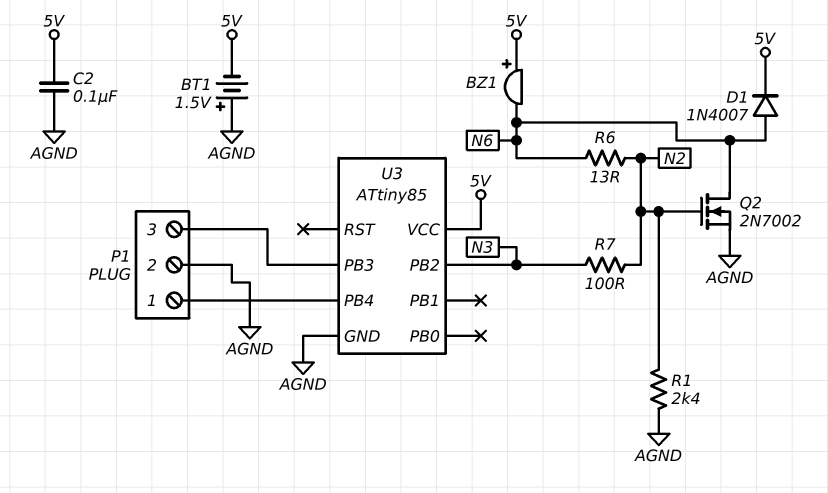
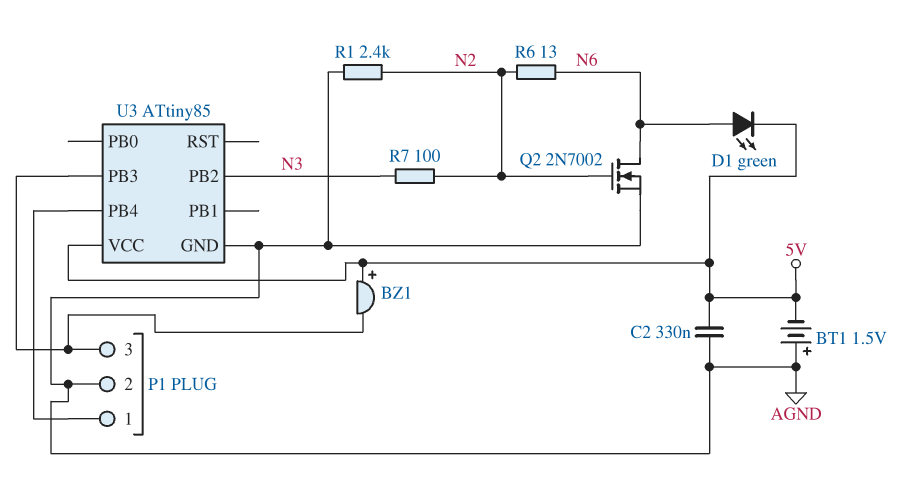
BZ1: buzzer (plus 5V, minus N6) -> buzzer (plus 5V, minus P1/3)
C2: 100nF (5V, AGND) -> 330nF (5V, AGND)
D1: diode 1N4007 (A N6, K 5V) -> LED green (A N6, K 5V)

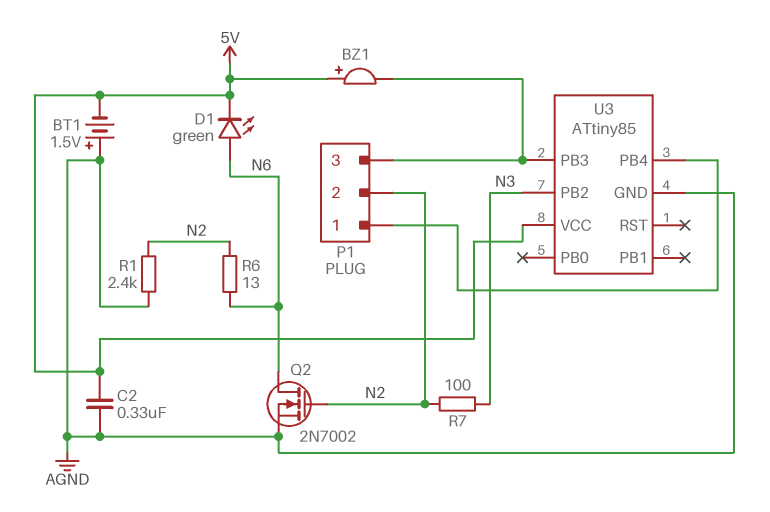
P1 pin 2: AGND -> N2

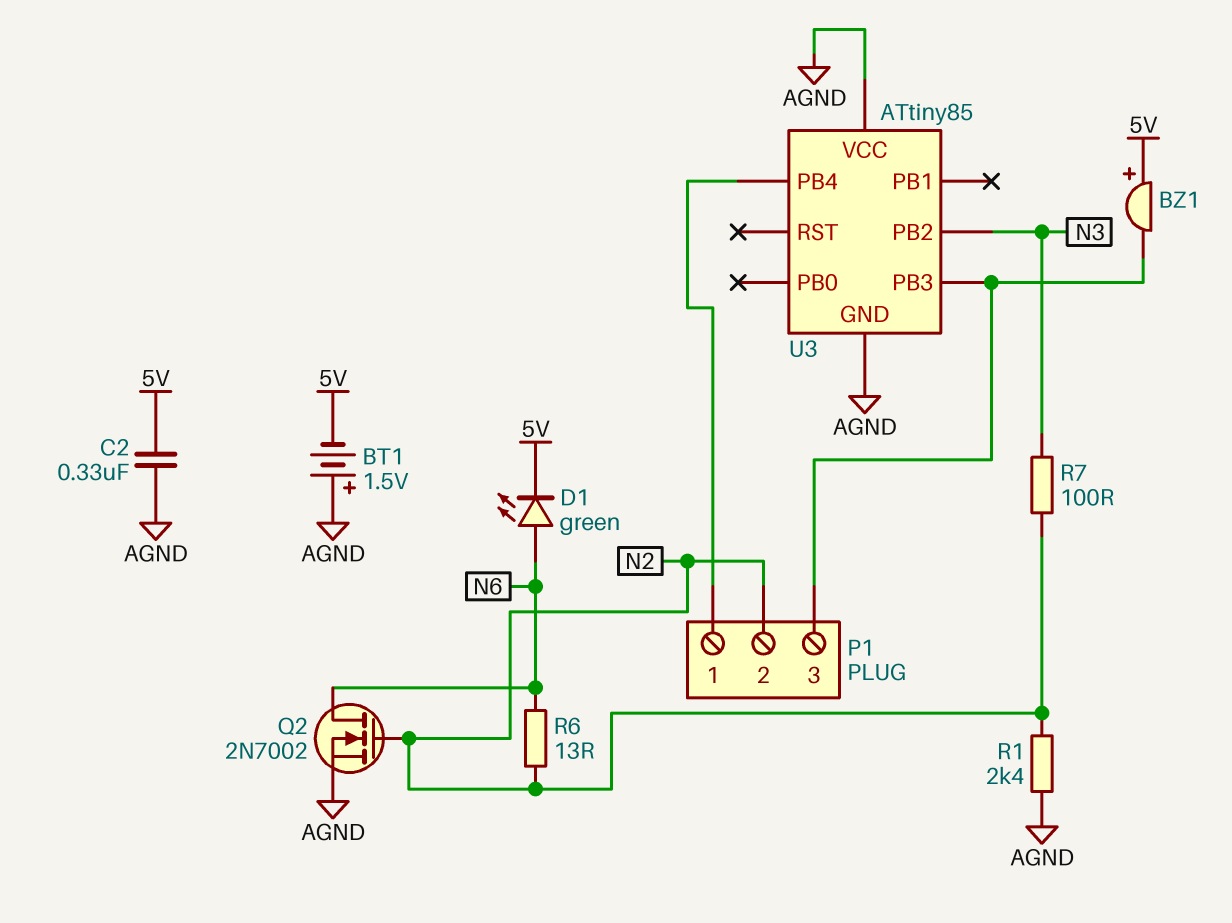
U3 pin VCC: 5V -> AGND

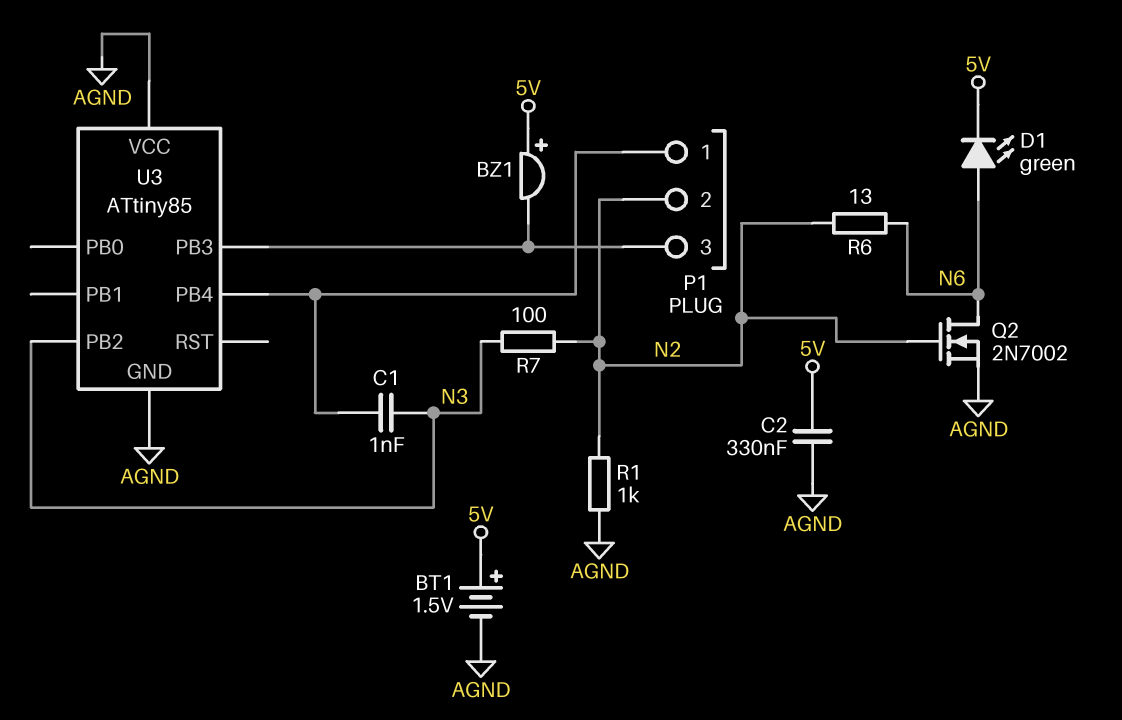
BT1: 1.5V (plus AGND, minus 5V) -> 1.5V (plus 5V, minus AGND)
C1: none -> 1nF (N3, P1/1)
R1: 2.4k (AGND, N2) -> 1k (AGND, N2)

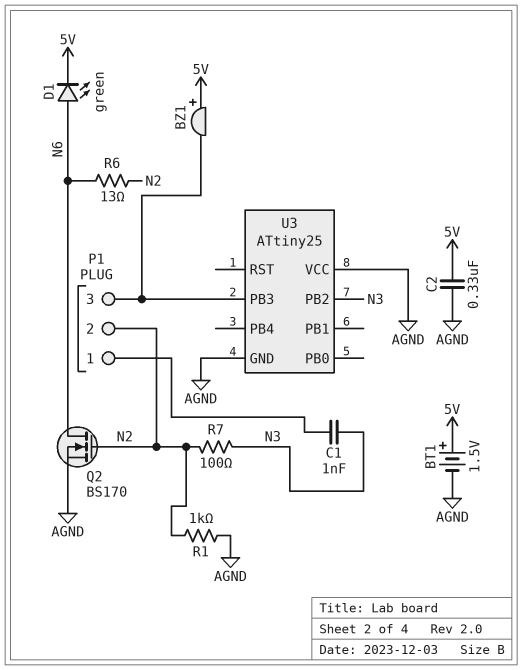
Q2: NMOS 2N7002 (G N2, D N6, S AGND) -> NMOS BS170 (G N2, D N6, S AGND)
U3: ATtiny85 -> ATtiny25
U3 pin PB4: P1/1 -> none

